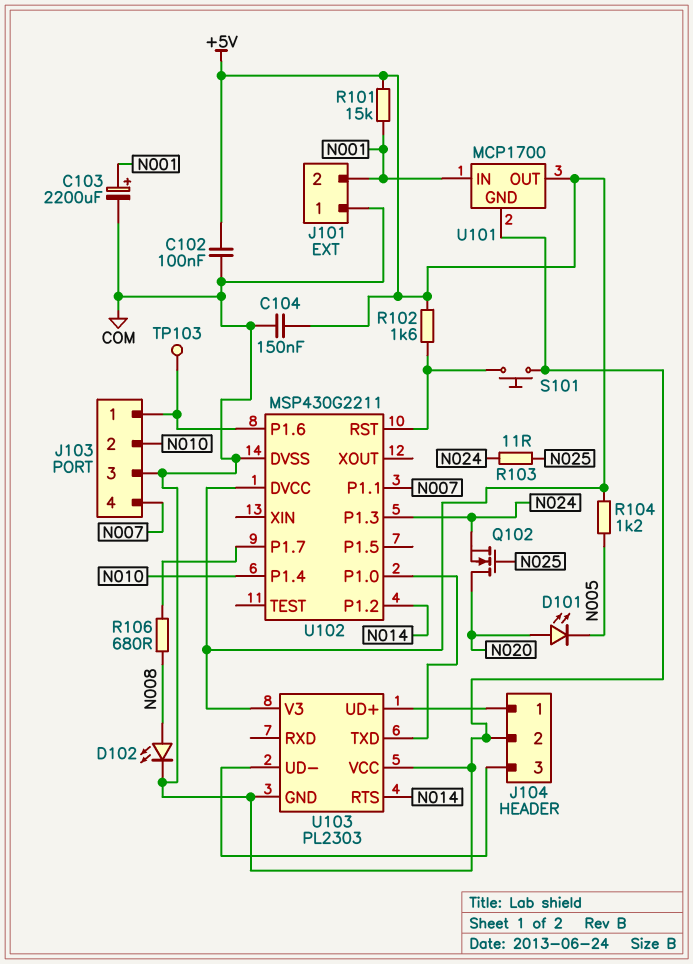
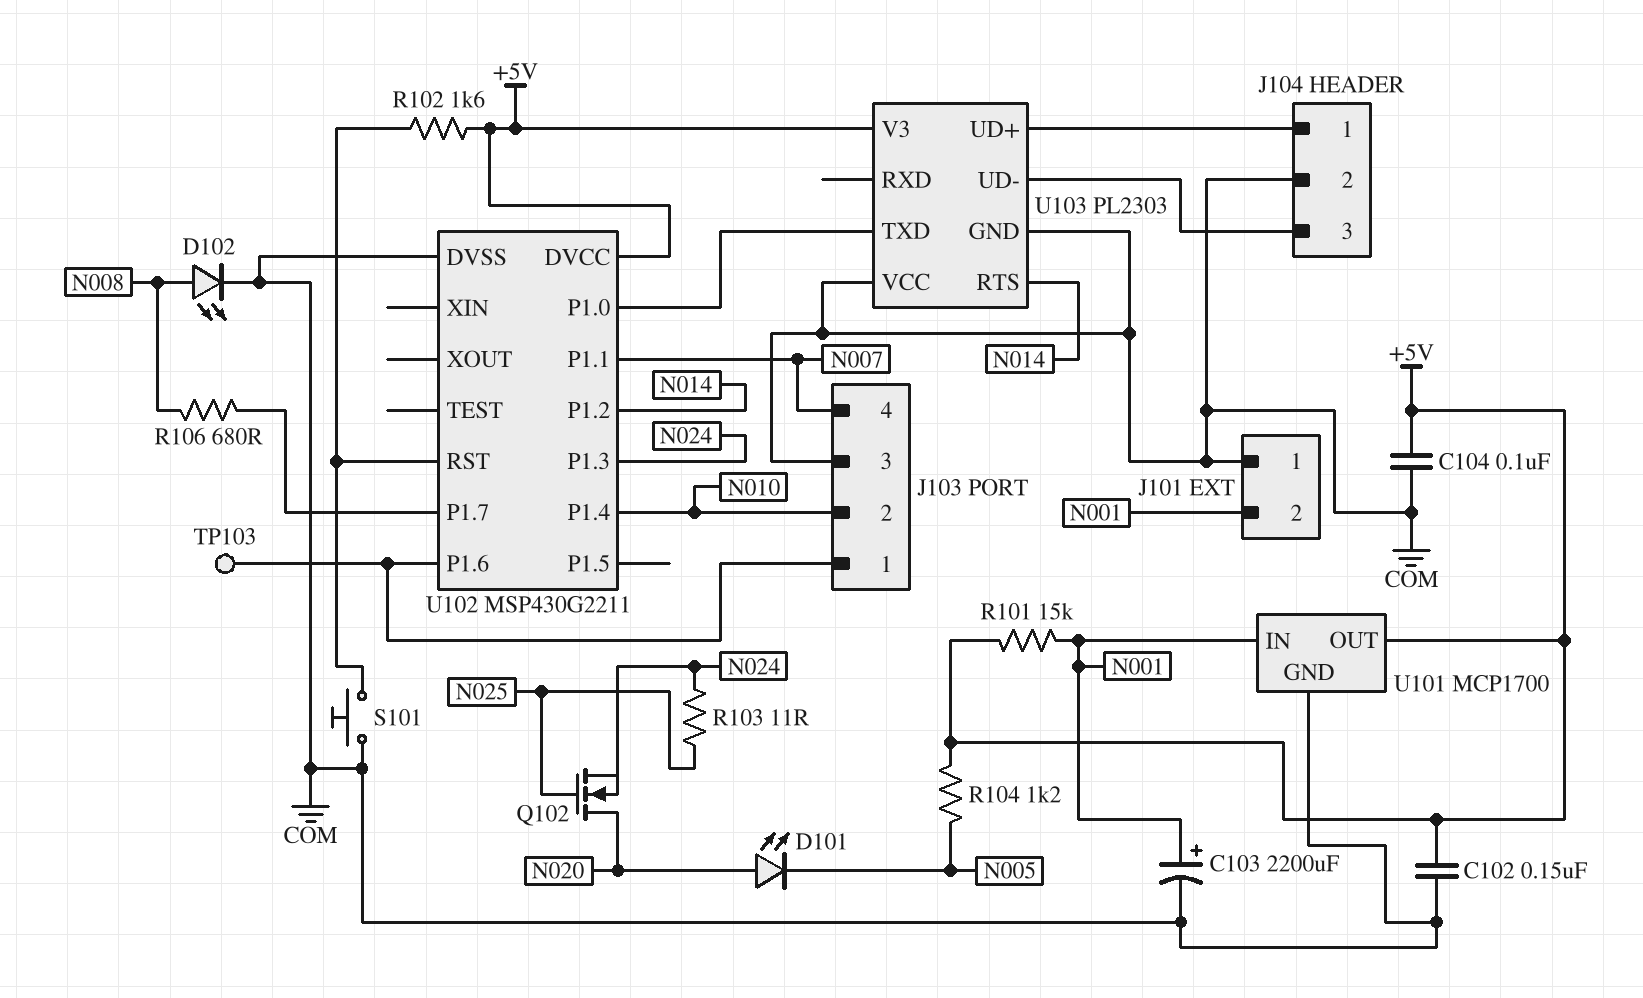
C102: 100nF (+5V, COM) -> 150nF (+5V, COM)
C104: 150nF (+5V, COM) -> 100nF (+5V, COM)

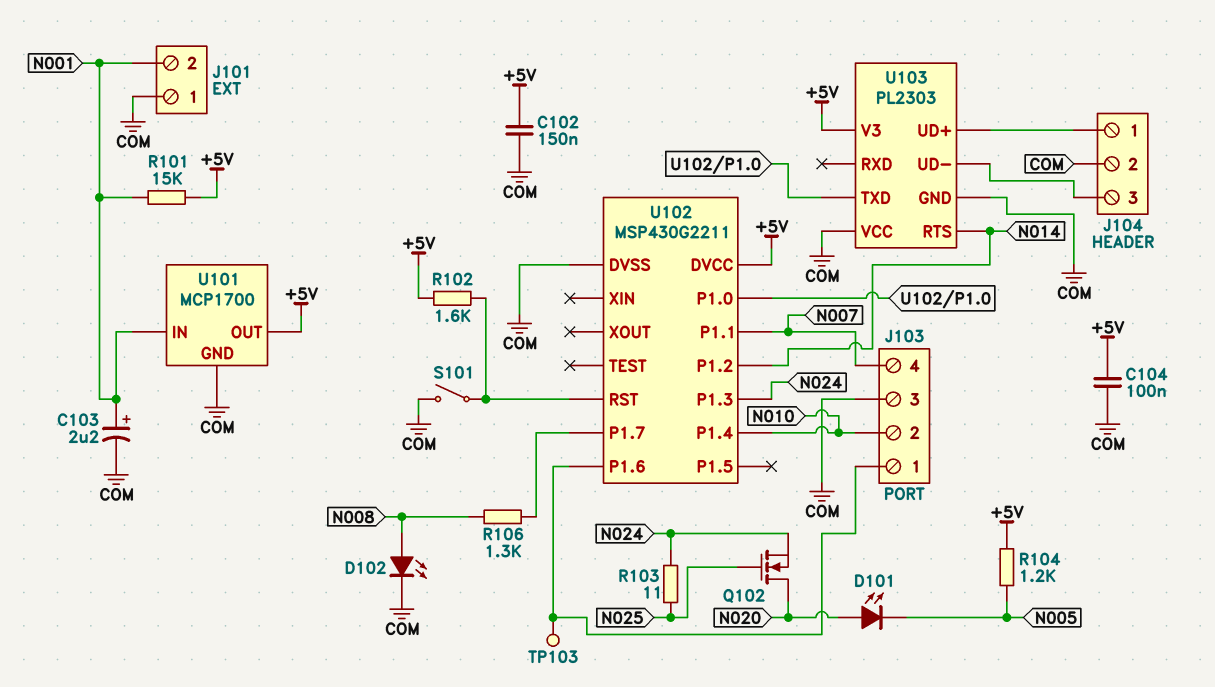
C103: 2200uF (plus N001, minus COM) -> 2.2uF (plus N001, minus COM)
R106: 680 (N008, U102/P1.7) -> 1.3k (N008, U102/P1.7)
S101: button (COM, U102/RST) -> switch (COM, U102/RST)

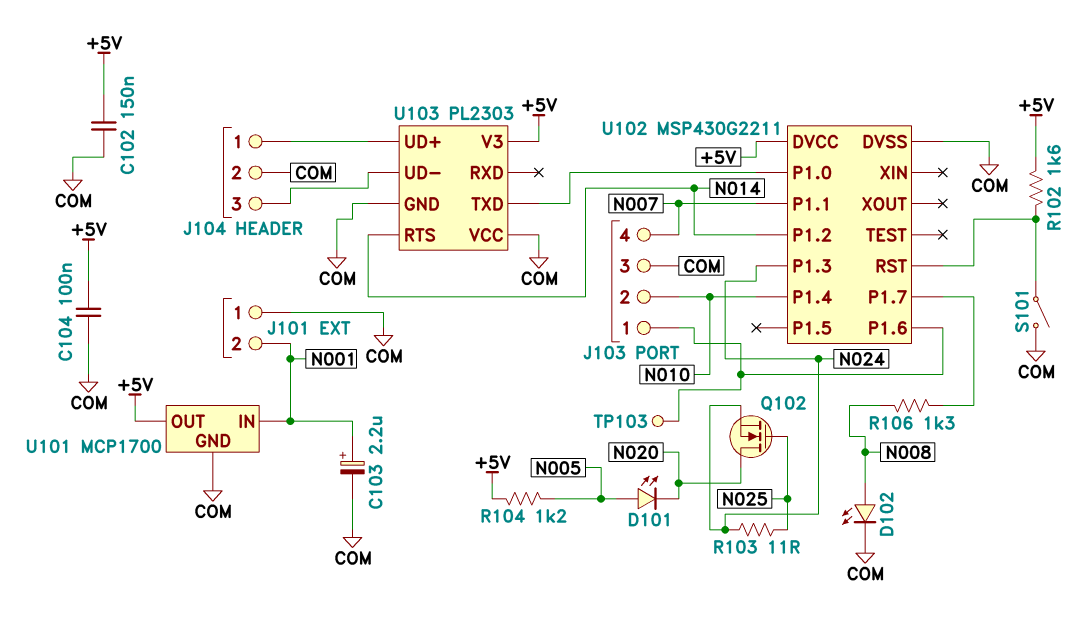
D101: LED (A N020, K N005) -> LED (A N005, K N020)
R101: 15k (+5V, N001) -> none

